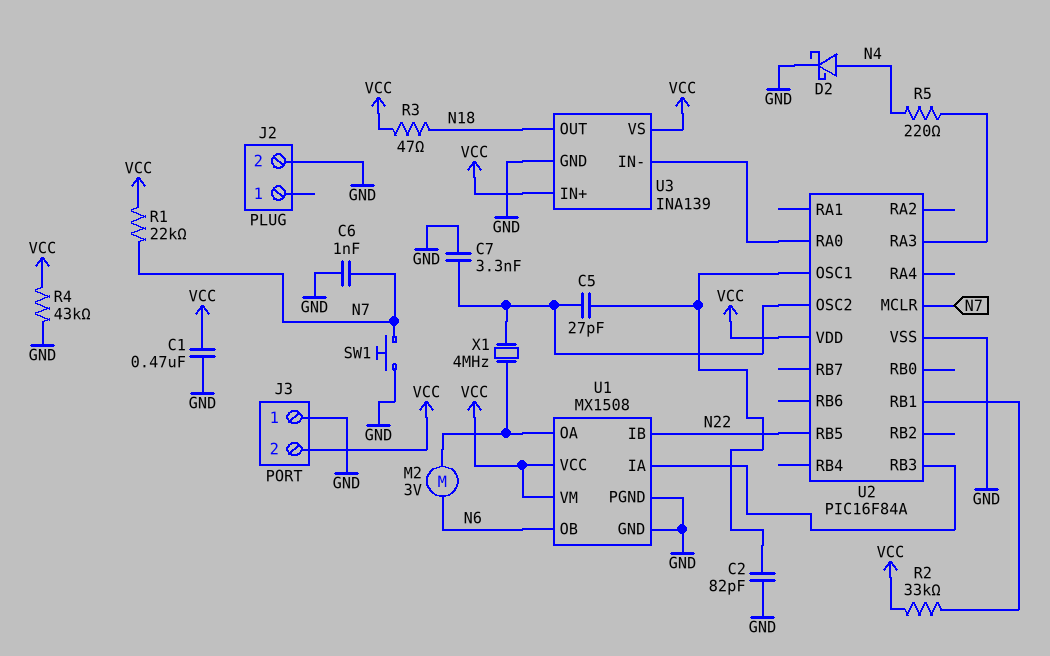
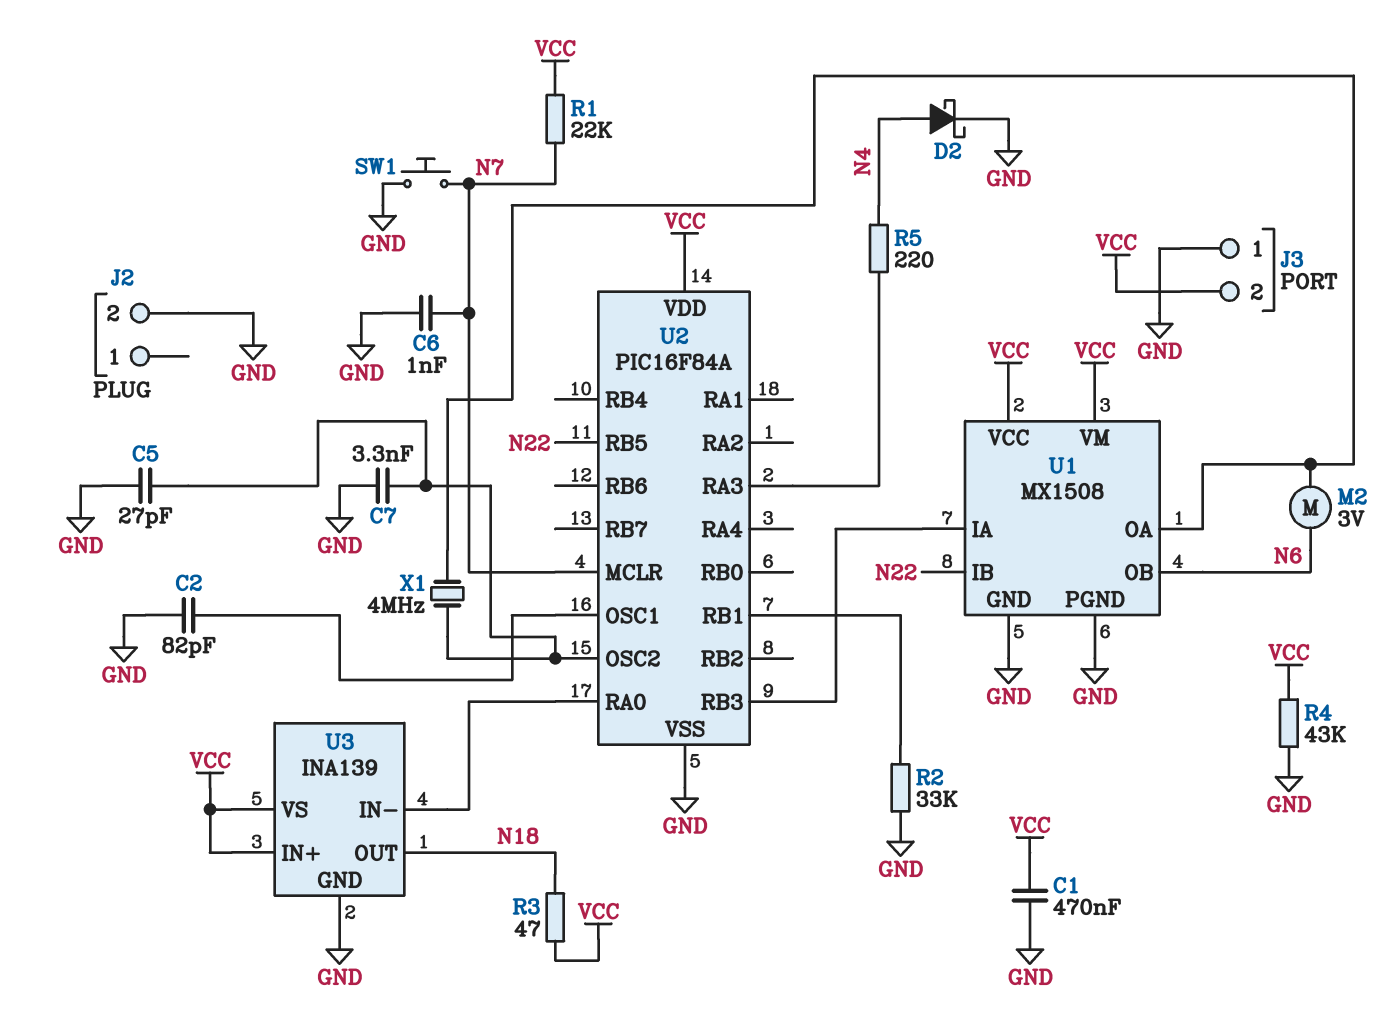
C5: 27pF (U2/OSC1, U2/OSC2) -> 27pF (GND, U2/OSC2)
R2: 33k (U2/RB1, VCC) -> 33k (GND, U2/RB1)

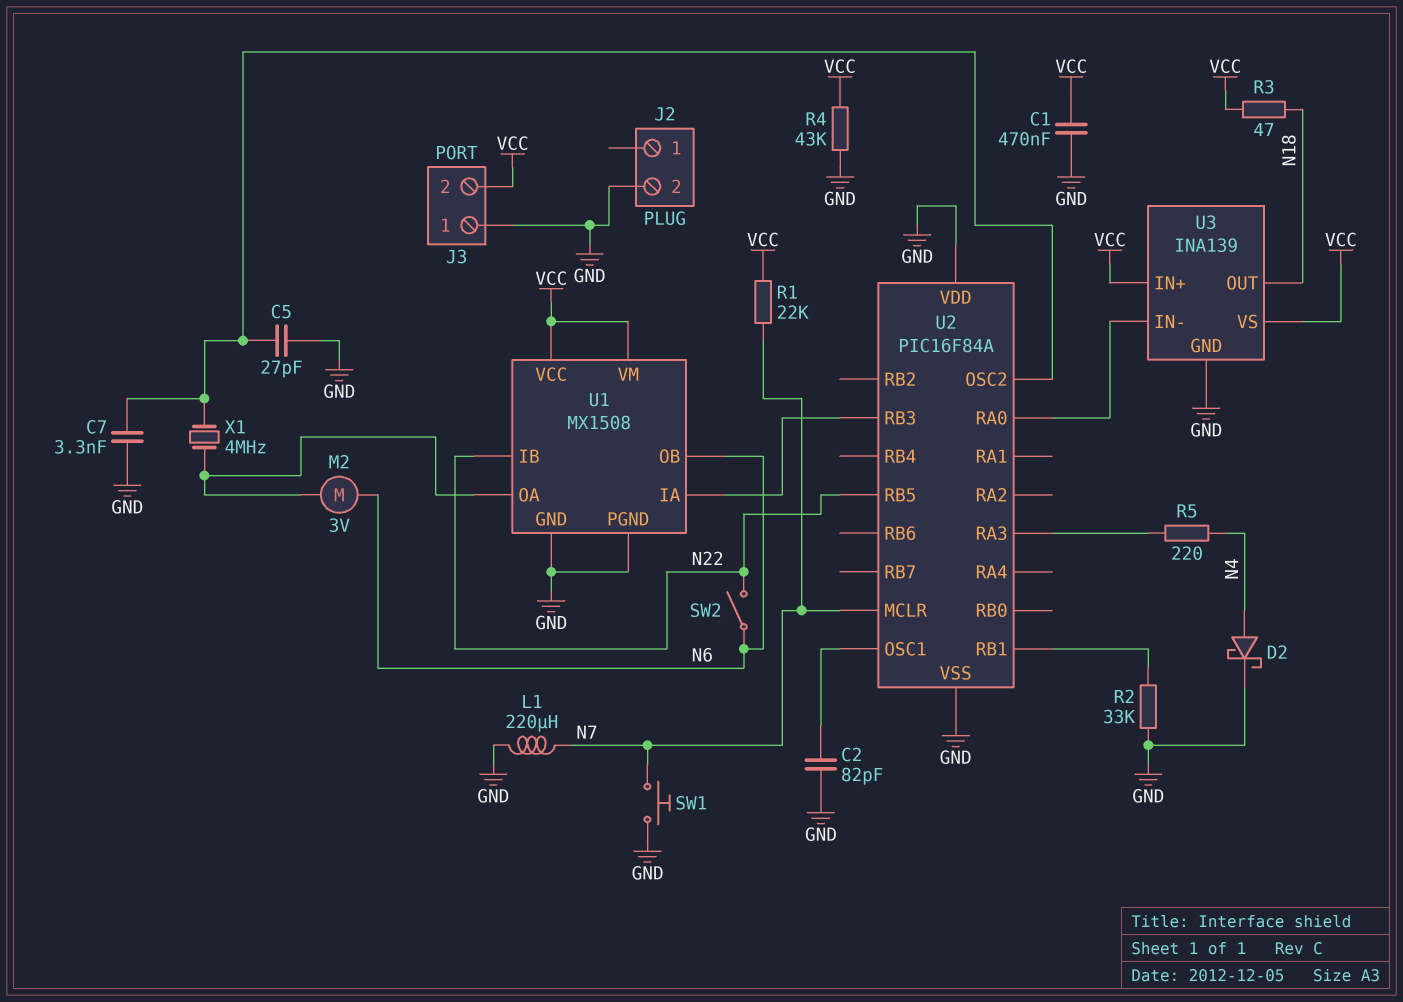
C6: 1nF (GND, N7) -> none
L1: none -> 220uH (GND, N7)
SW2: none -> switch (N6, N22)
U2 pin VDD: VCC -> GND

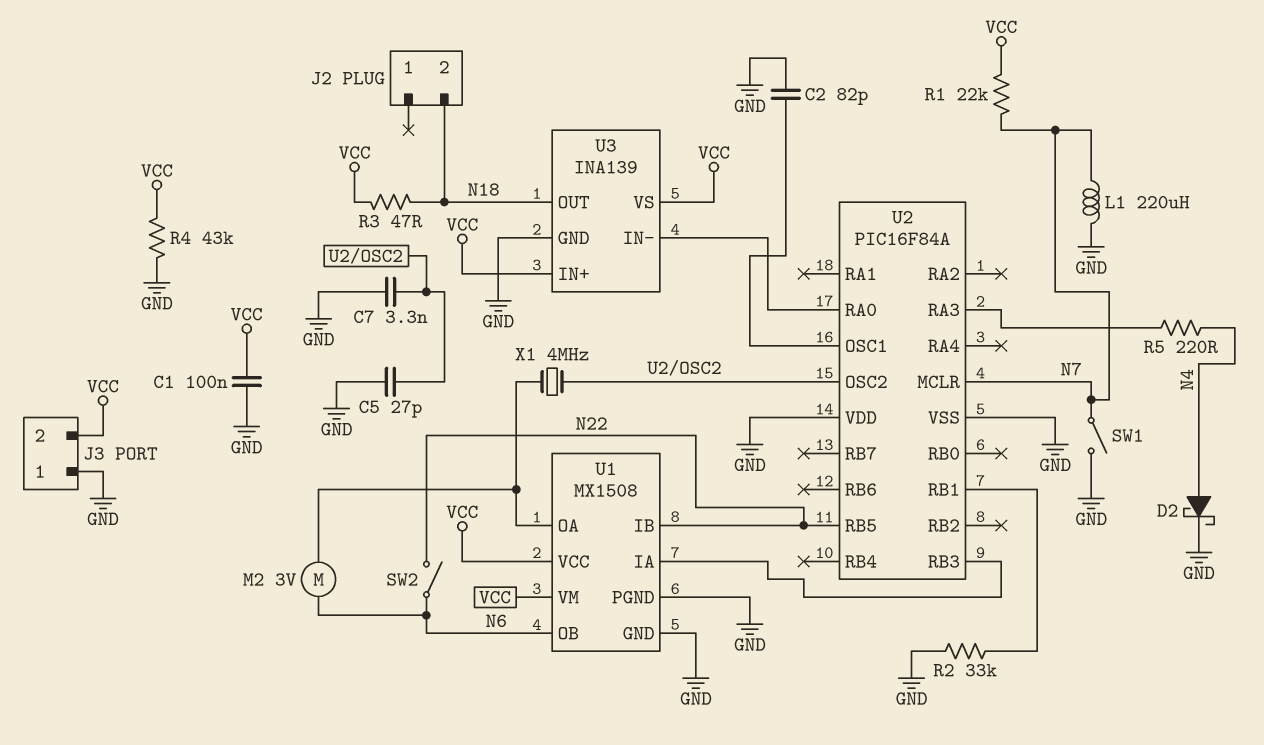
C1: 470nF (GND, VCC) -> 100nF (GND, VCC)
J2 pin 2: GND -> N18
SW1: button (GND, N7) -> switch (GND, N7)

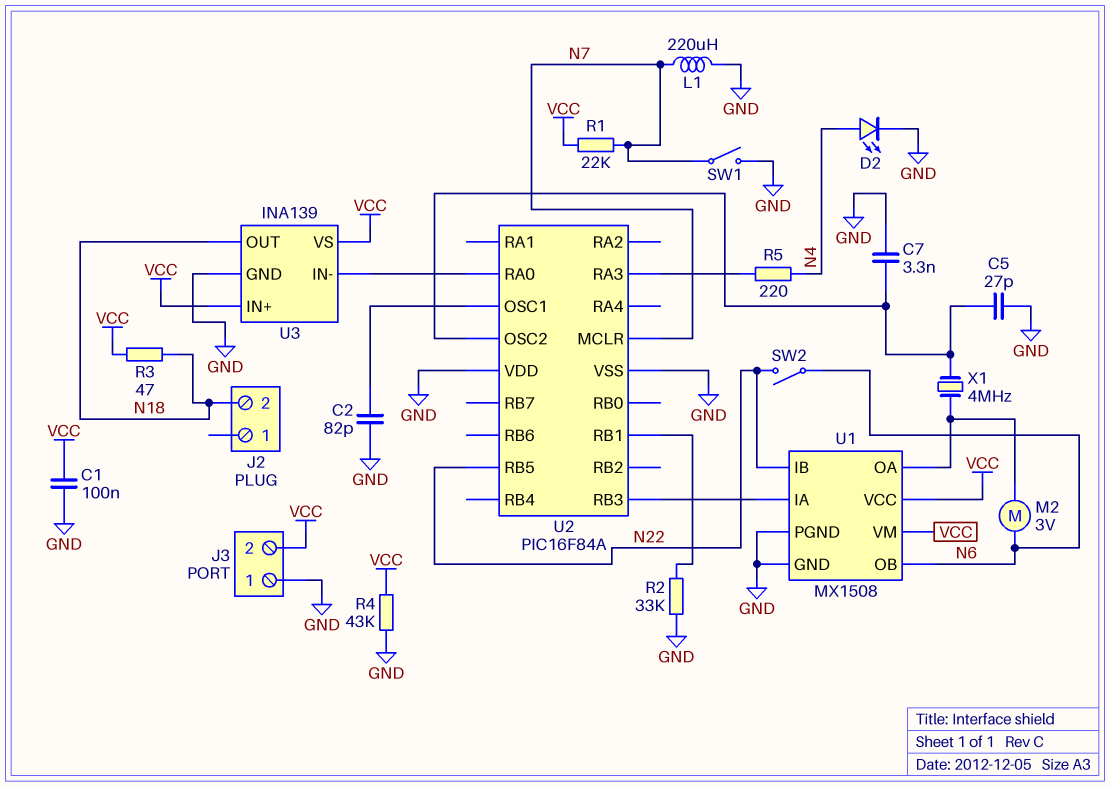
D2: schottky (A N4, K GND) -> LED (A N4, K GND)

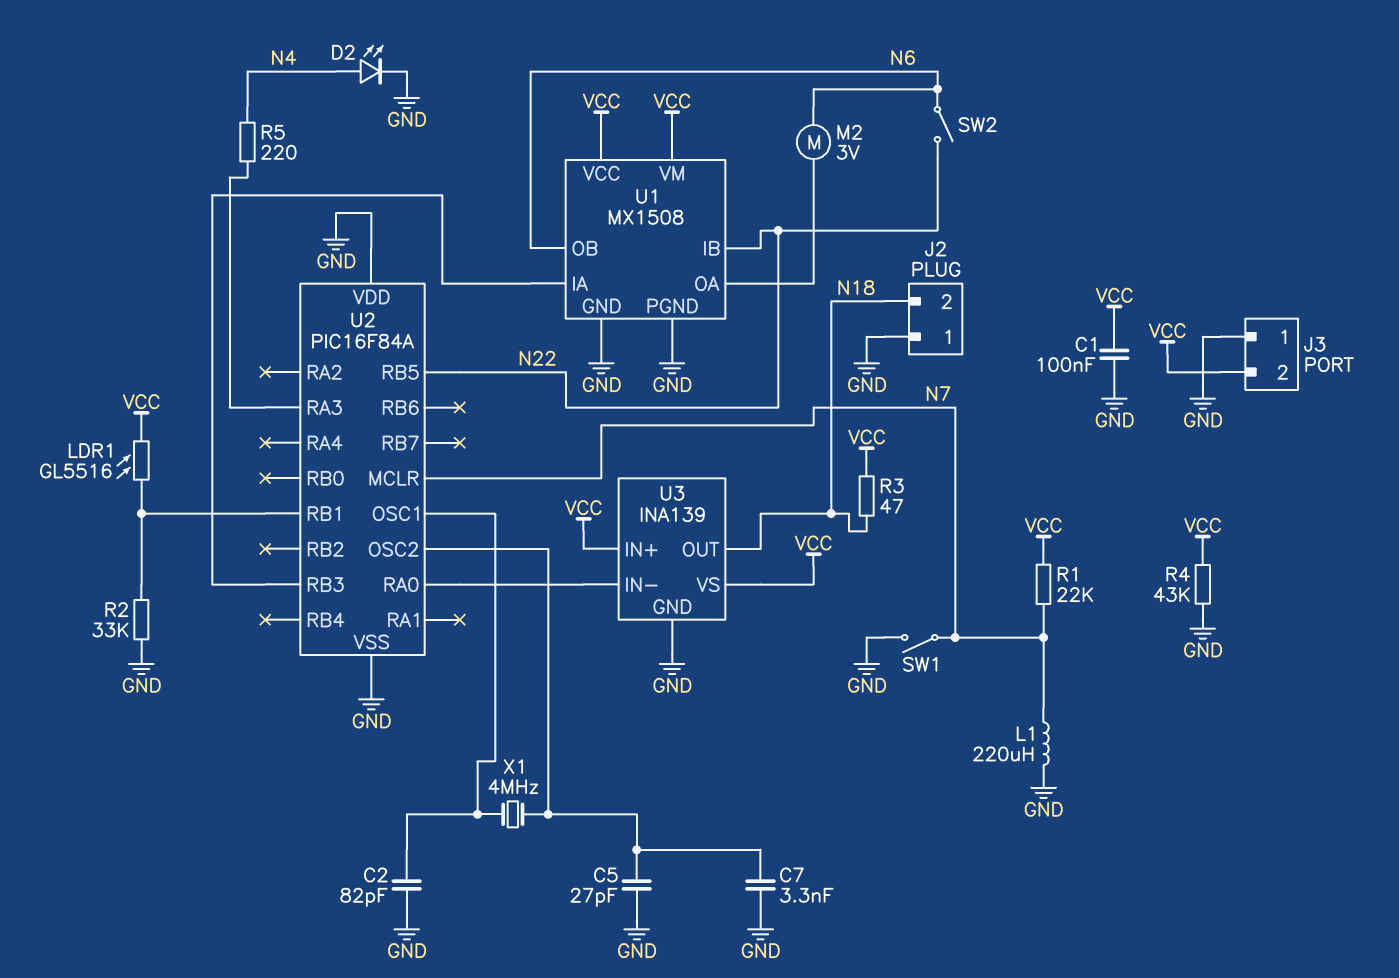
J2 pin 1: none -> GND
LDR1: none -> GL5516 (U2/RB1, VCC)
X1: 4MHz (U1/OA, U2/OSC2) -> 4MHz (U2/OSC1, U2/OSC2)

